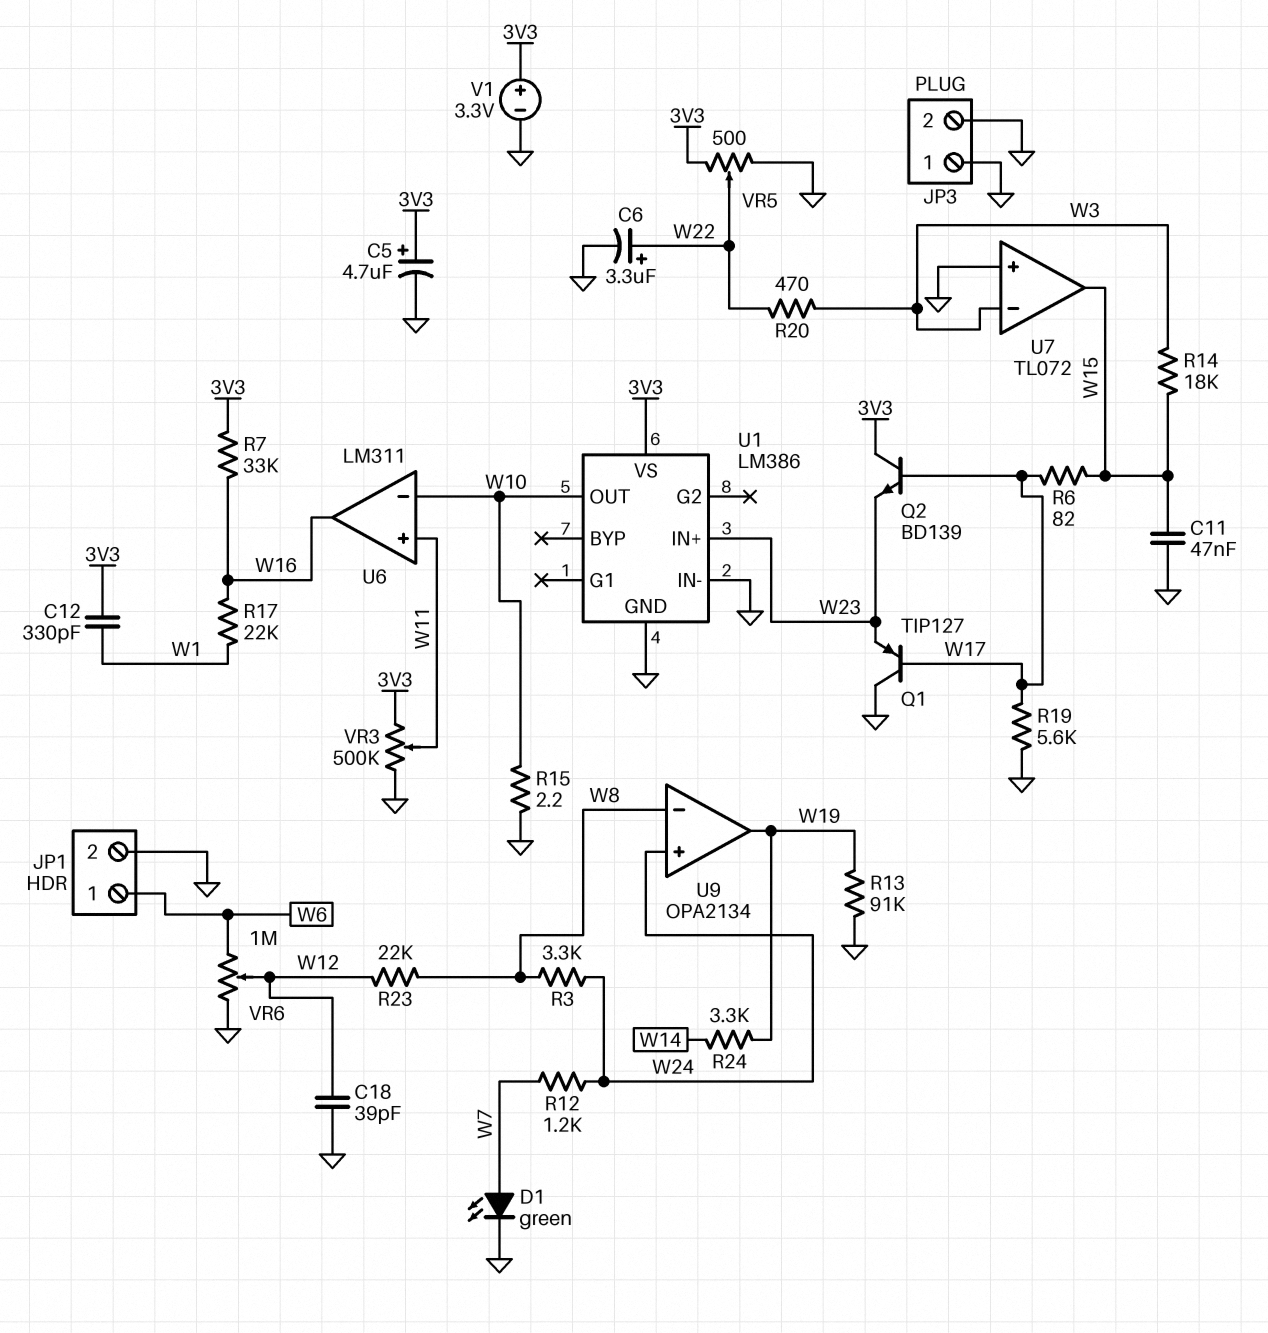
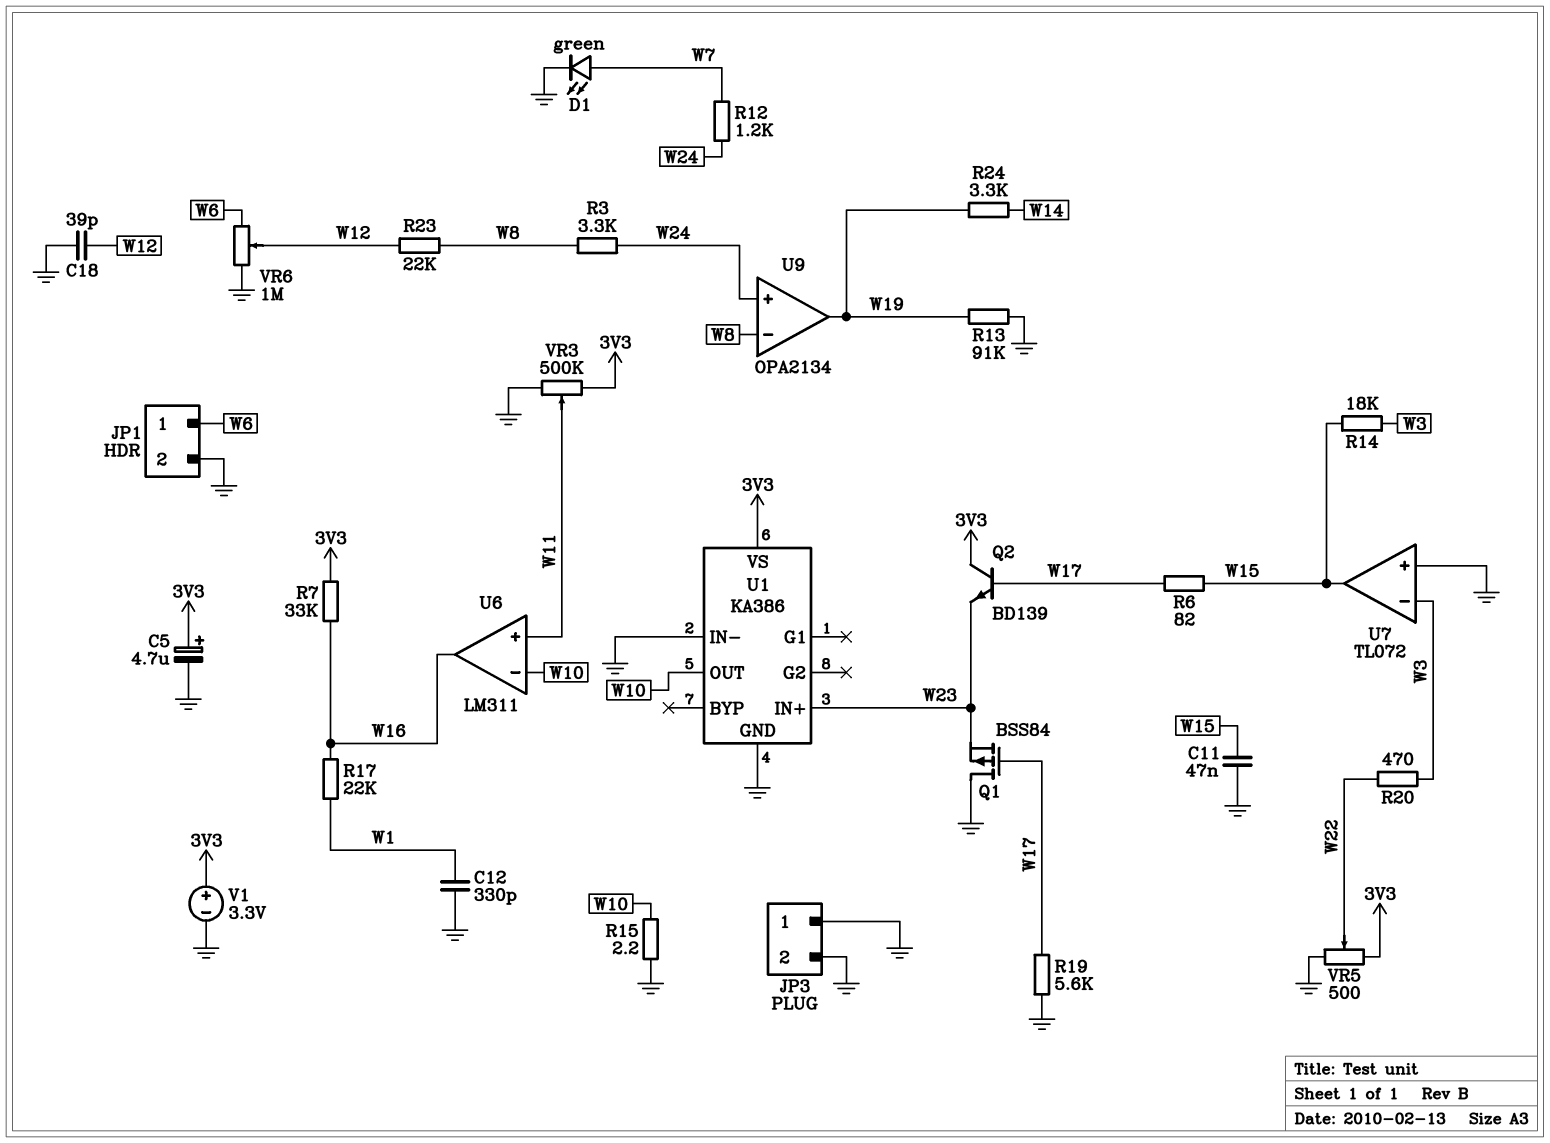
C6: 3.3uF (plus W22, minus GND) -> none
C12: 330pF (3V3, W1) -> 330pF (GND, W1)
Q1: PNP TIP127 (B W17, C GND, E W23) -> PMOS BSS84 (G W17, D GND, S W23)
U1: LM386 -> KA386

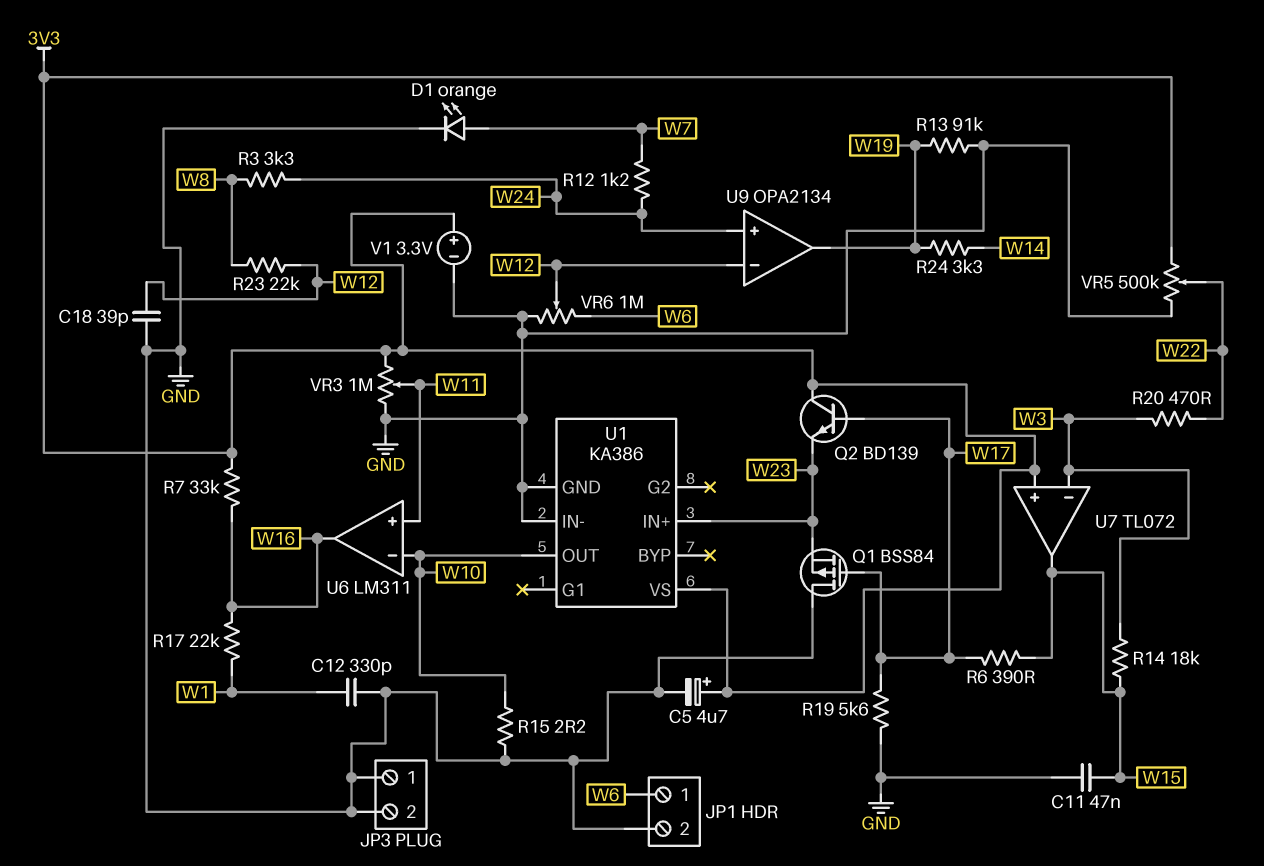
D1: LED green (A W7, K GND) -> LED orange (A W7, K GND)
R6: 82 (W15, W17) -> 390 (W15, W17)
U7 pin in+: GND -> 3V3
U9 pin in-: W8 -> W12
VR3: 500k (3V3, GND, wiper W11) -> 1M (3V3, GND, wiper W11)
VR5: 500 (3V3, GND, wiper W22) -> 500k (3V3, GND, wiper W22)

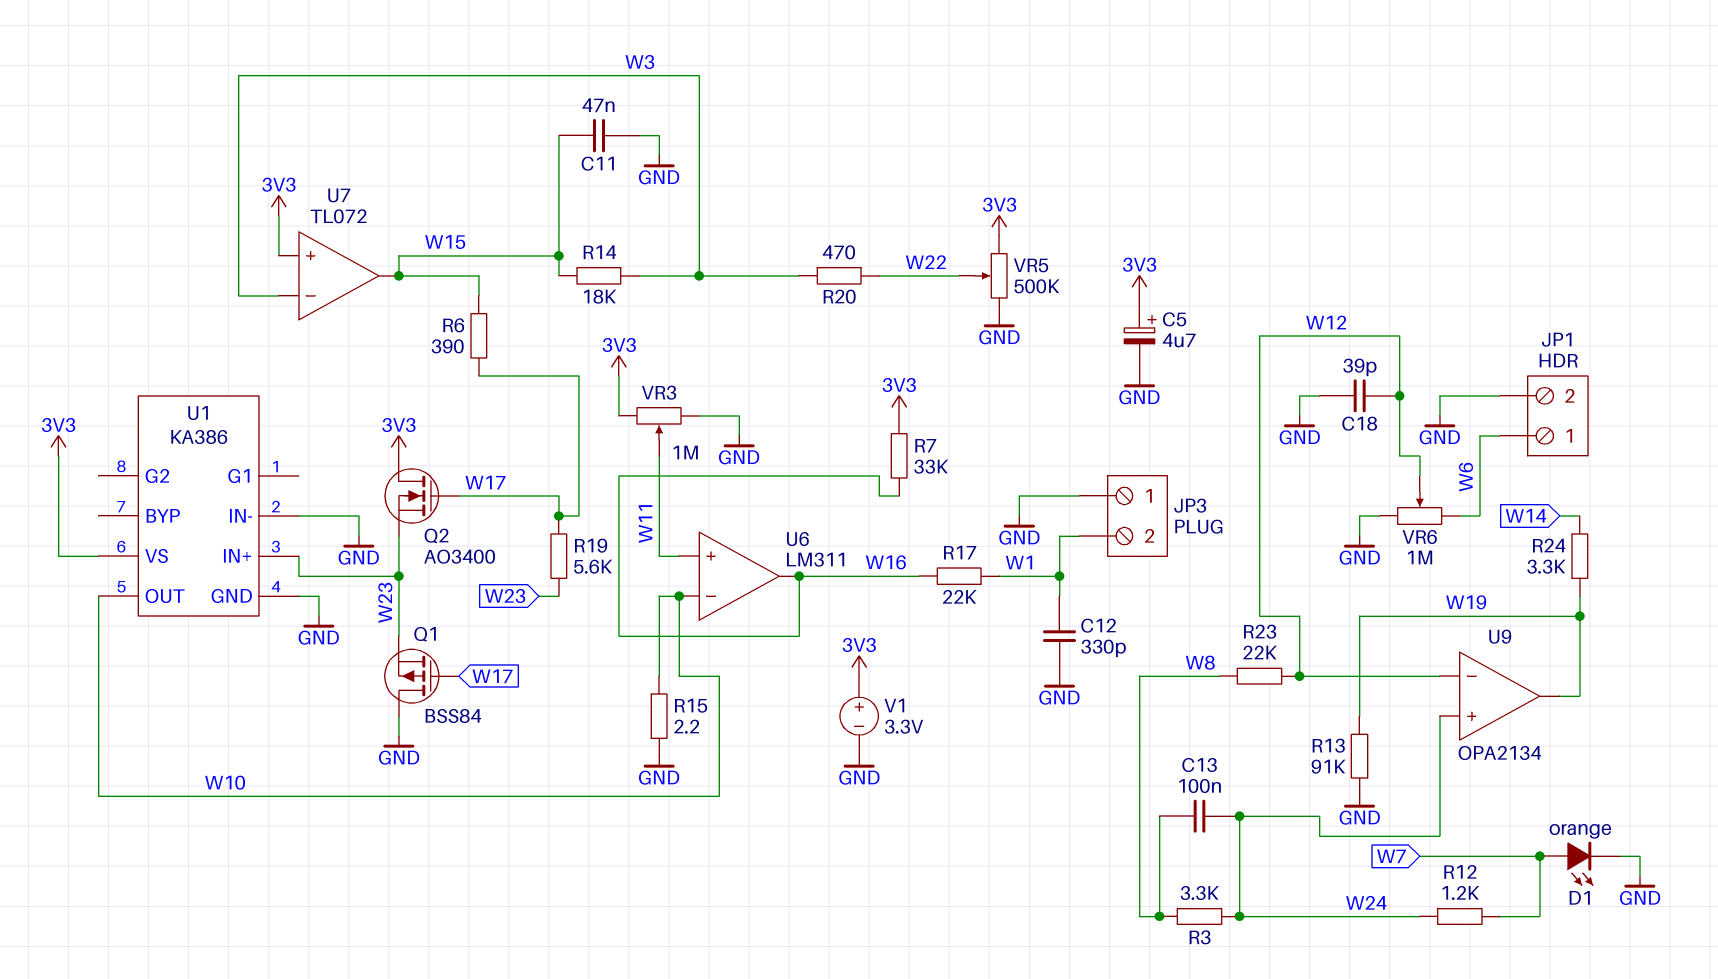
C13: none -> 100nF (W8, W24)
JP3 pin 2: GND -> W1
Q2: NPN BD139 (B W17, C 3V3, E W23) -> NMOS AO3400 (G W17, D 3V3, S W23)
R19: 5.6k (GND, W17) -> 5.6k (W17, W23)

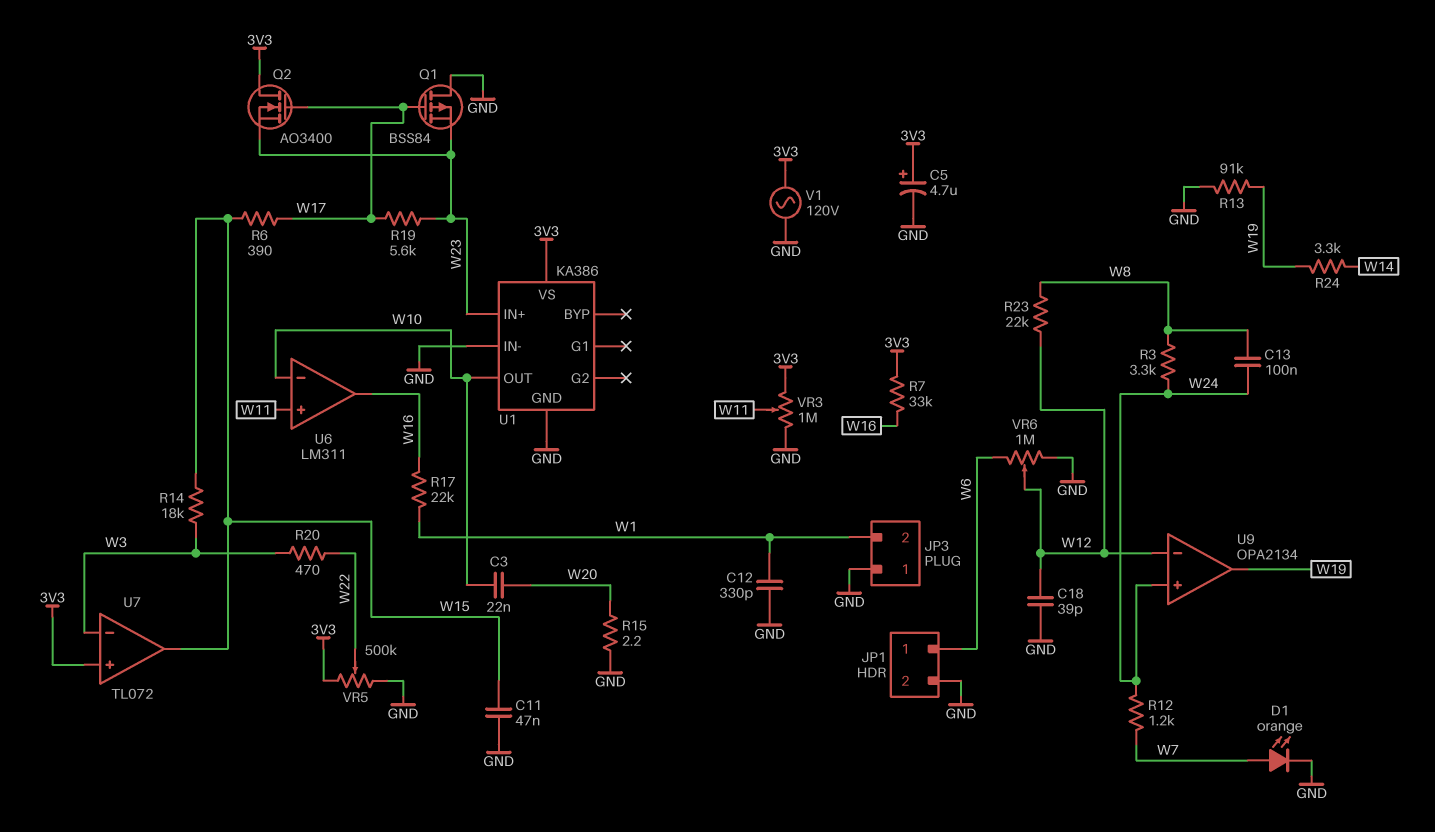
C3: none -> 22nF (W10, W20)
R15: 2.2 (GND, W10) -> 2.2 (GND, W20)
V1: 3.3V (plus 3V3, minus GND) -> AC 120V (3V3, GND)

